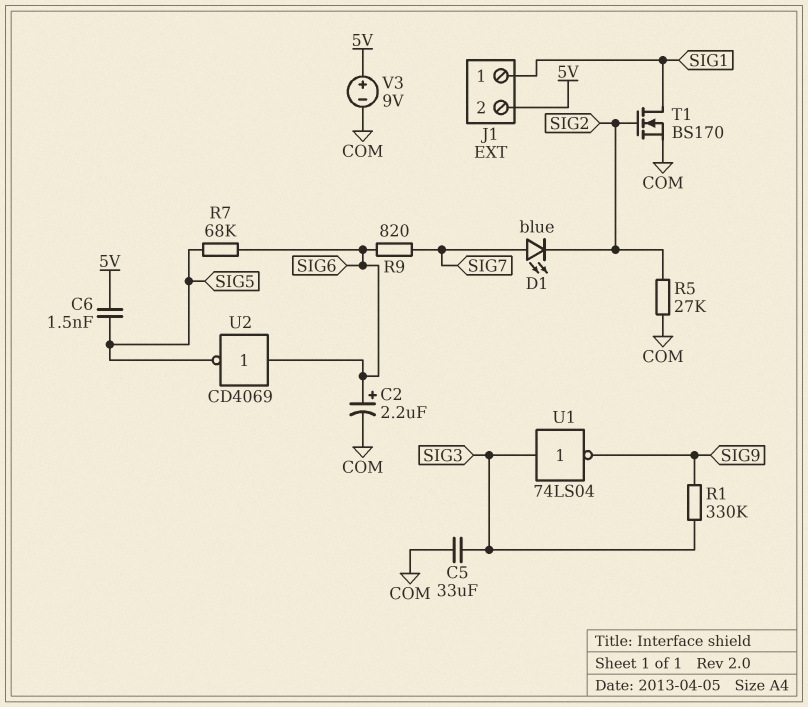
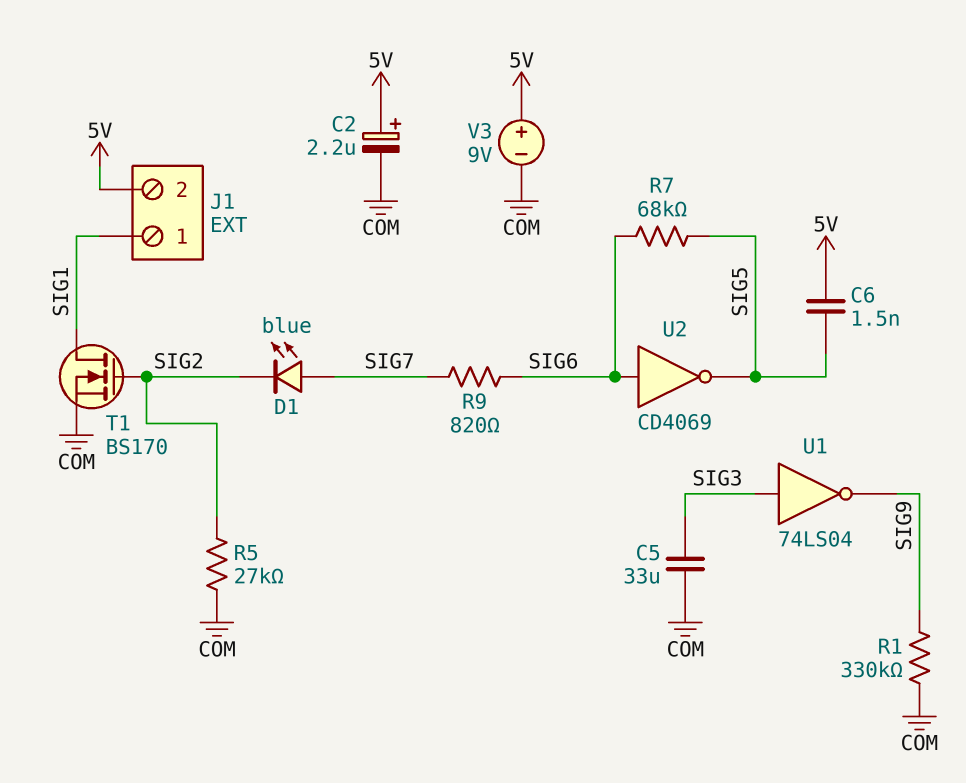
C2: 2.2uF (plus SIG6, minus COM) -> 2.2uF (plus 5V, minus COM)
R1: 330k (SIG3, SIG9) -> 330k (COM, SIG9)

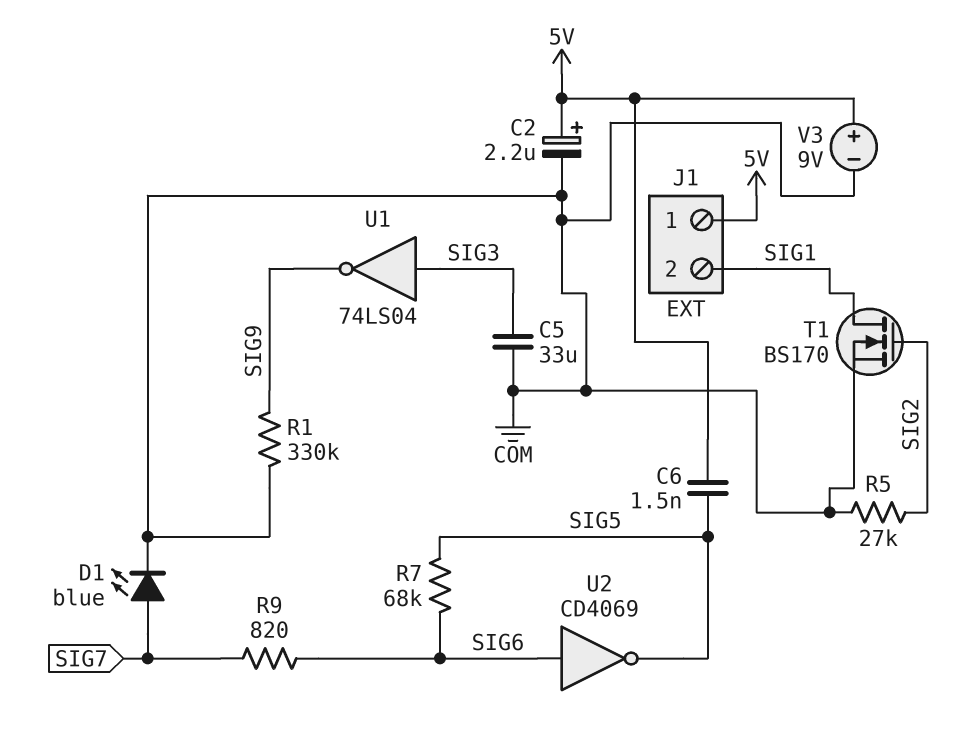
D1: LED blue (A SIG7, K SIG2) -> LED blue (A SIG7, K COM)
J1 pin 1: SIG1 -> 5V
J1 pin 2: 5V -> SIG1

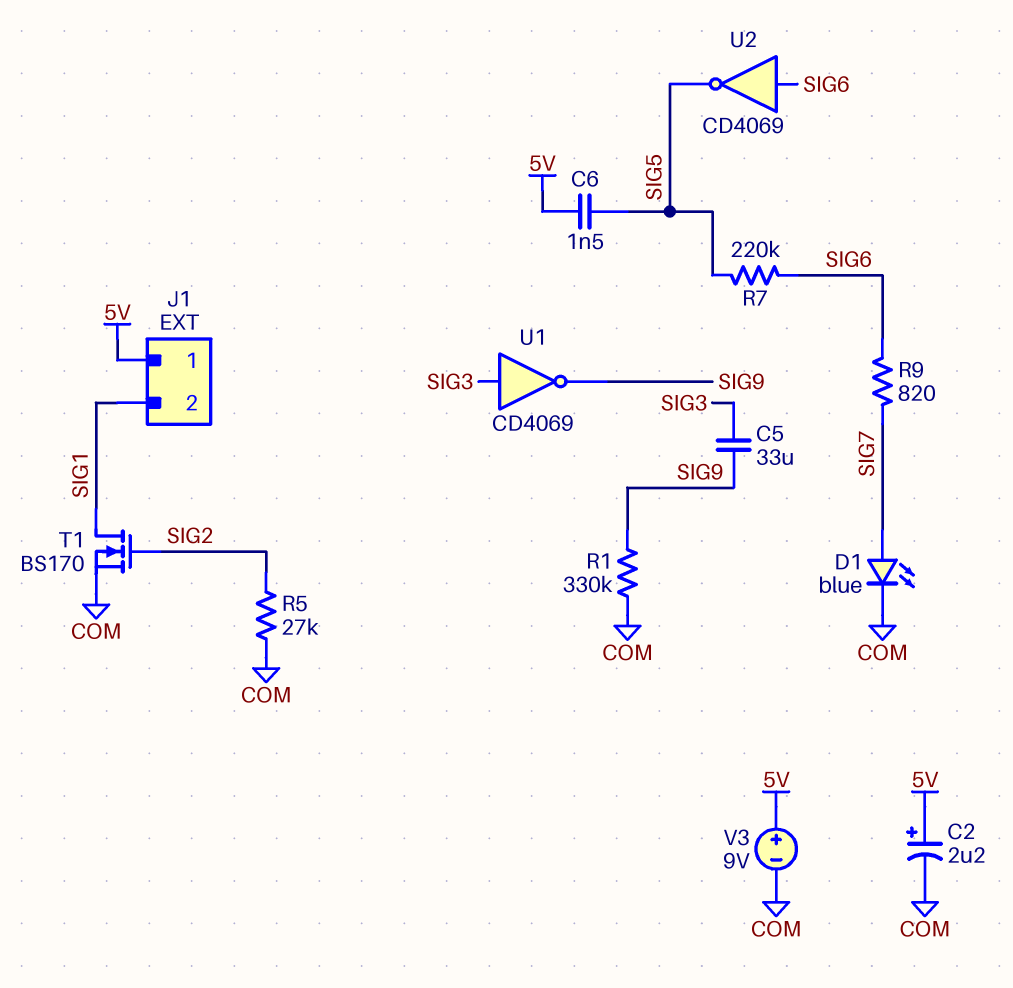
C5: 33uF (COM, SIG3) -> 33uF (SIG3, SIG9)
R7: 68k (SIG5, SIG6) -> 220k (SIG5, SIG6)
U1: NOT 74LS04 (in SIG3, out SIG9) -> NOT CD4069 (in SIG3, out SIG9)

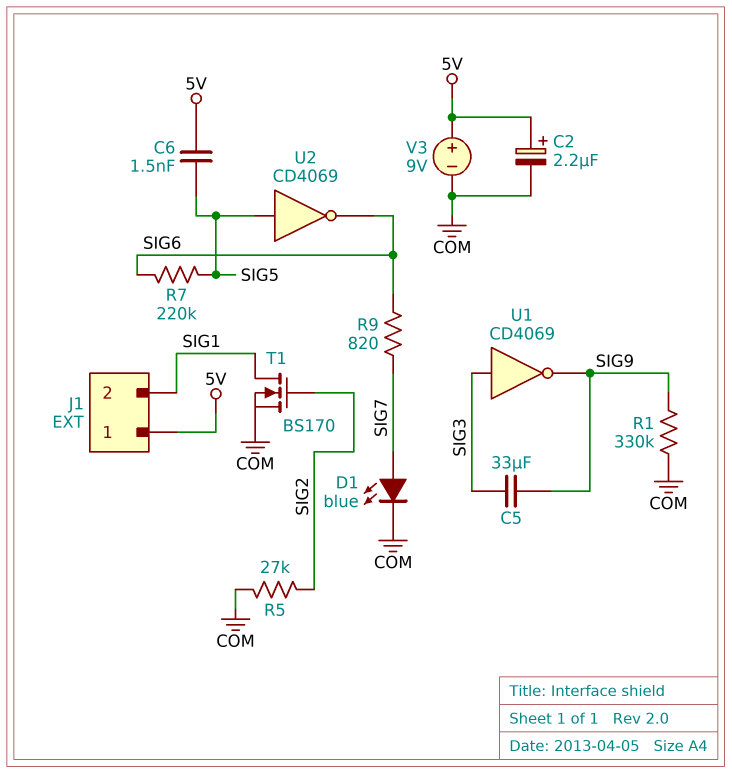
U2: NOT CD4069 (in SIG6, out SIG5) -> NOT CD4069 (in SIG5, out SIG6)

